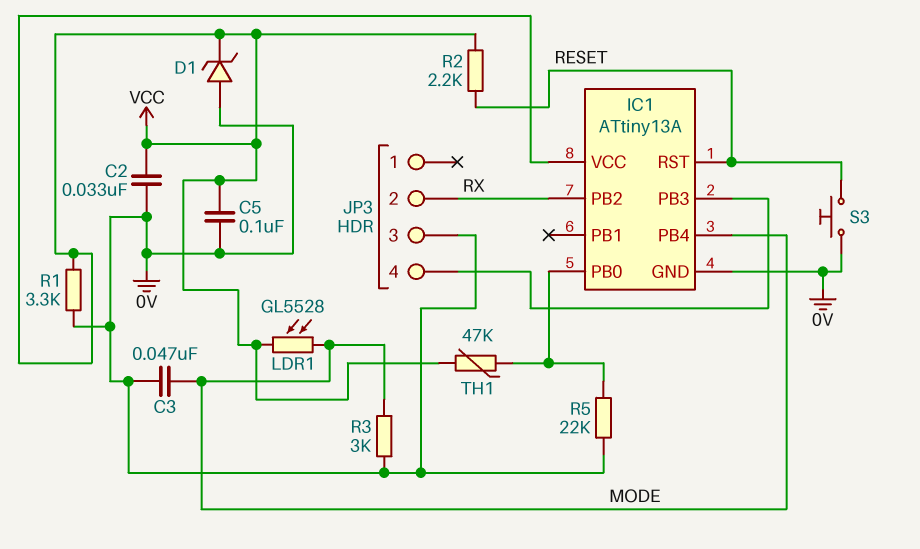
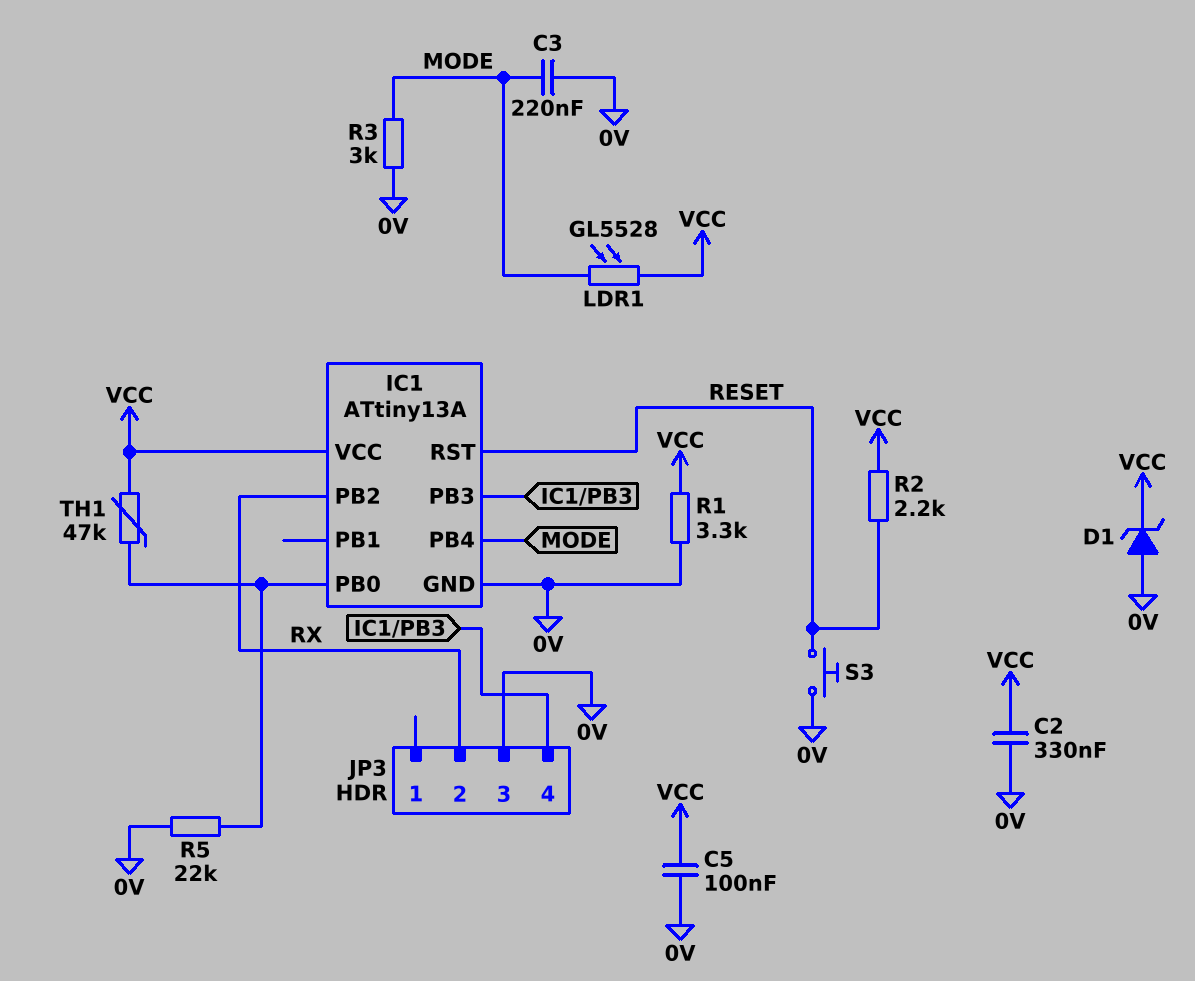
C2: 33nF (0V, VCC) -> 330nF (0V, VCC)
C3: 47nF (0V, MODE) -> 220nF (0V, MODE)

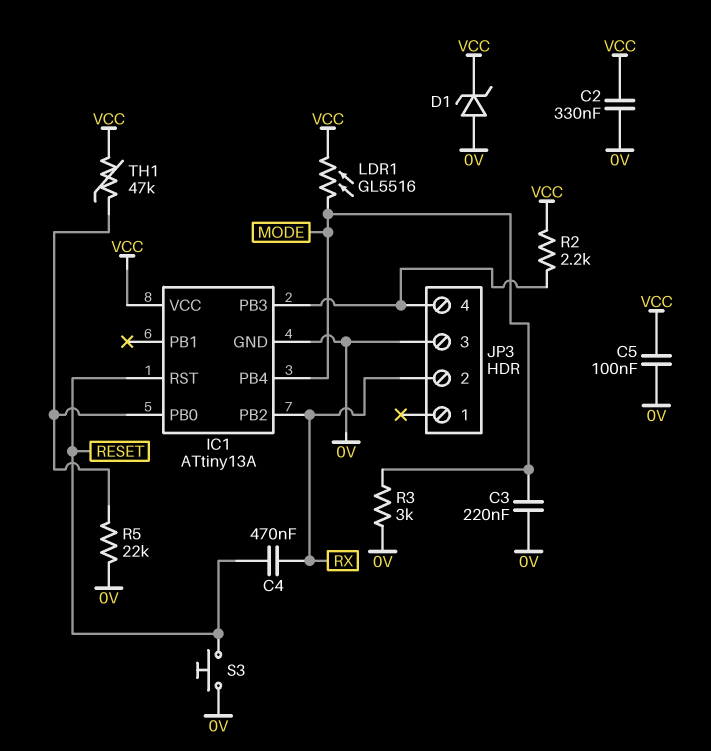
C4: none -> 470nF (RESET, RX)
LDR1: GL5528 (MODE, VCC) -> GL5516 (MODE, VCC)
R1: 3.3k (0V, VCC) -> none
R2: 2.2k (RESET, VCC) -> 2.2k (IC1/PB3, VCC)

